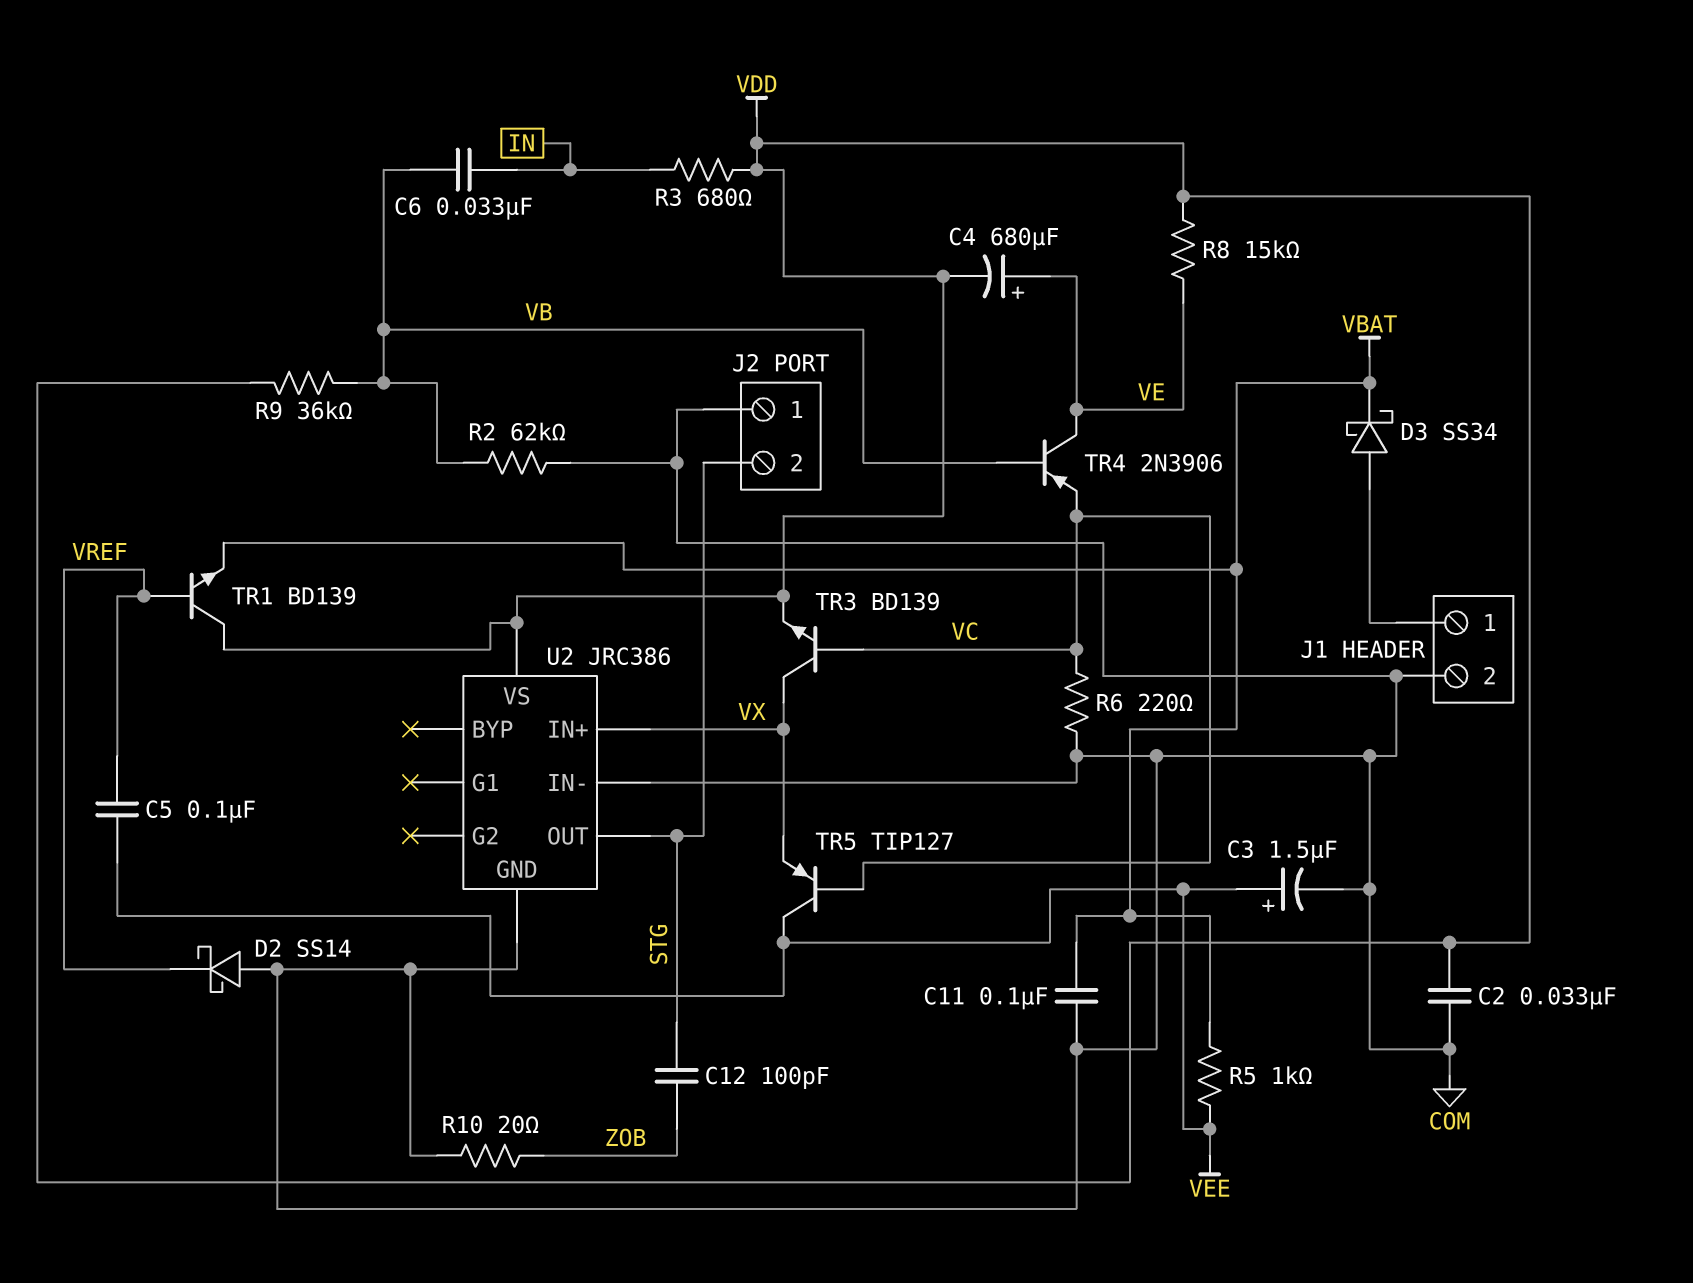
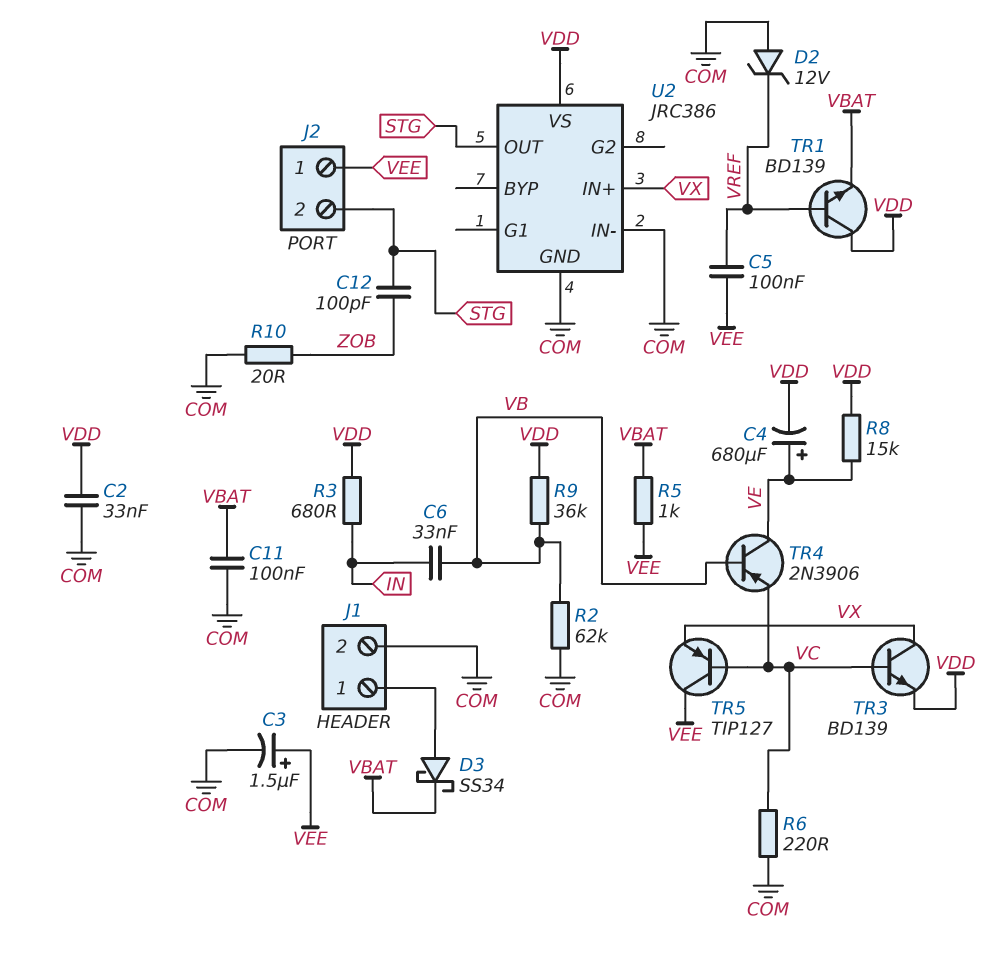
D2: schottky SS14 (A COM, K VREF) -> zener 12V (A COM, K VREF)
J2 pin 1: COM -> VEE

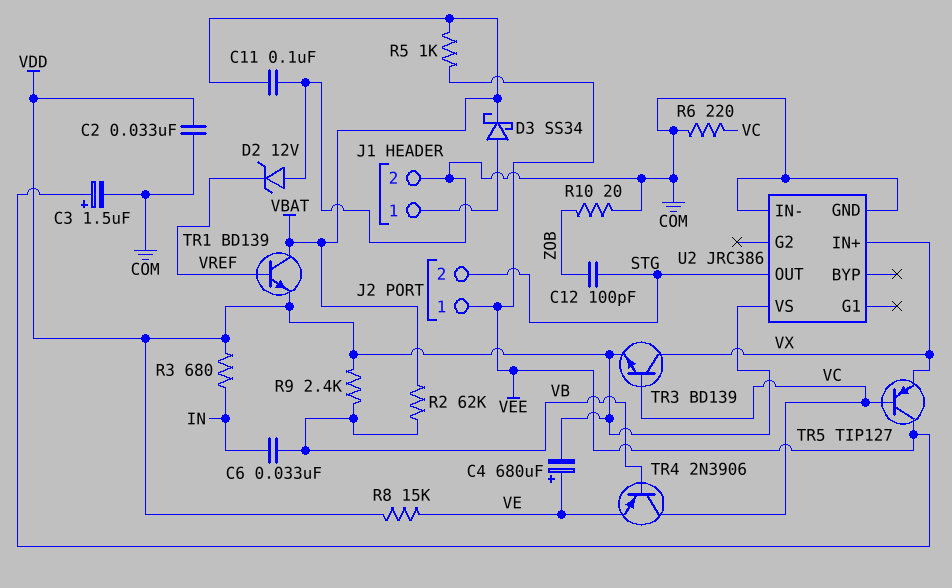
C5: 100nF (VEE, VREF) -> none
R2: 62k (COM, VB) -> 62k (VB, VBAT)
R9: 36k (VB, VDD) -> 2.4k (VB, VDD)
TR1: NPN BD139 (B VREF, C VDD, E VBAT) -> NPN BD139 (B VREF, C VBAT, E VDD)
TR4: PNP 2N3906 (B VB, C VE, E VC) -> PNP 2N3906 (B VB, C VC, E VE)

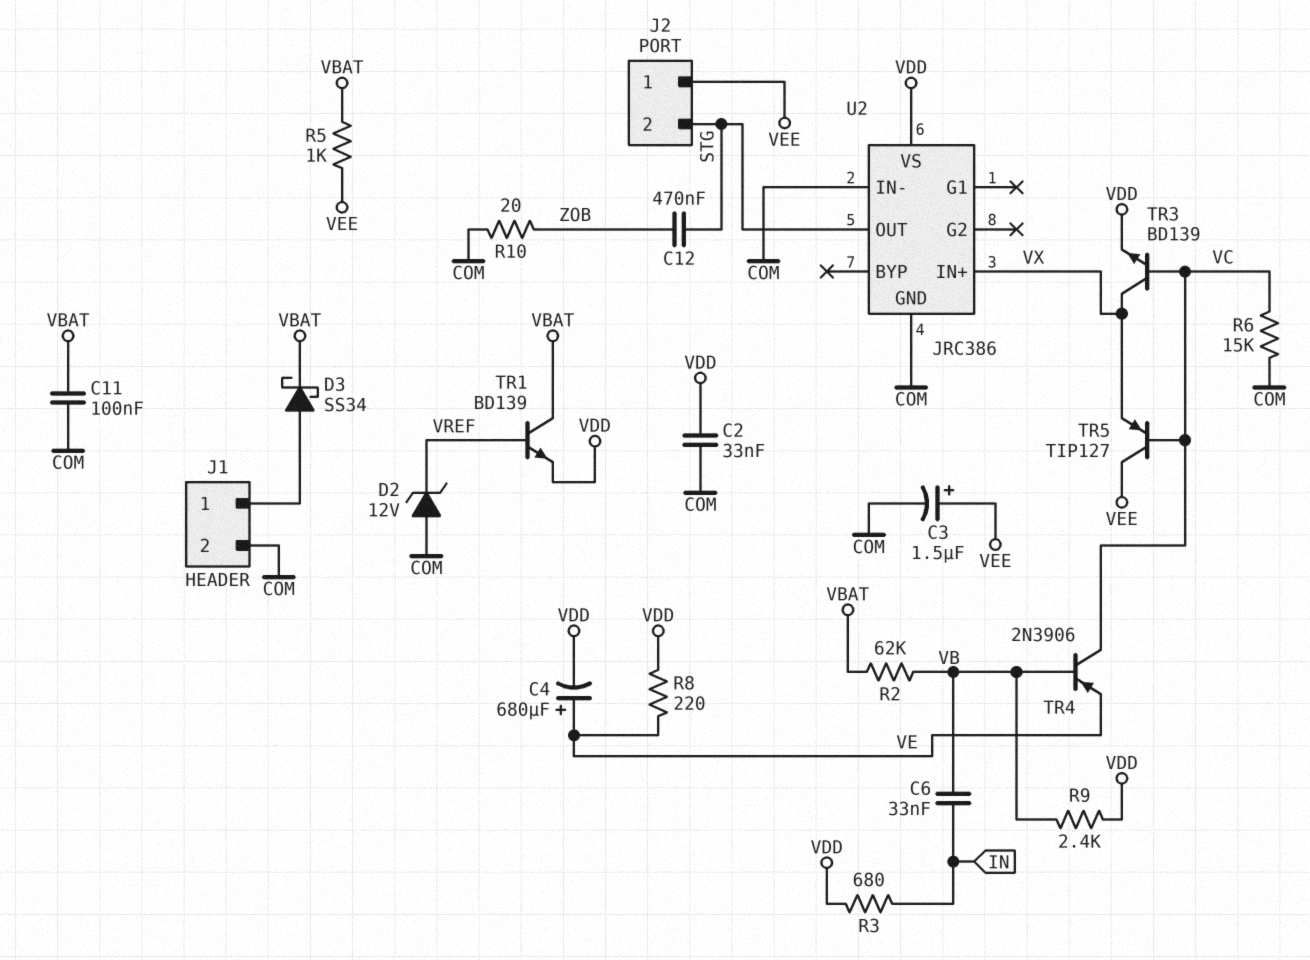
C12: 100pF (STG, ZOB) -> 470nF (STG, ZOB)
R6: 220 (COM, VC) -> 15k (COM, VC)
R8: 15k (VDD, VE) -> 220 (VDD, VE)

